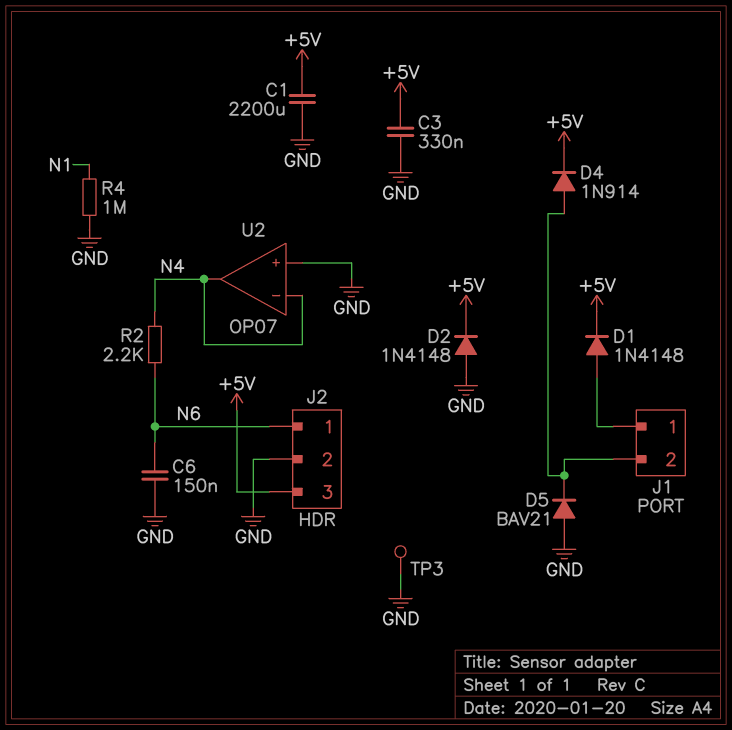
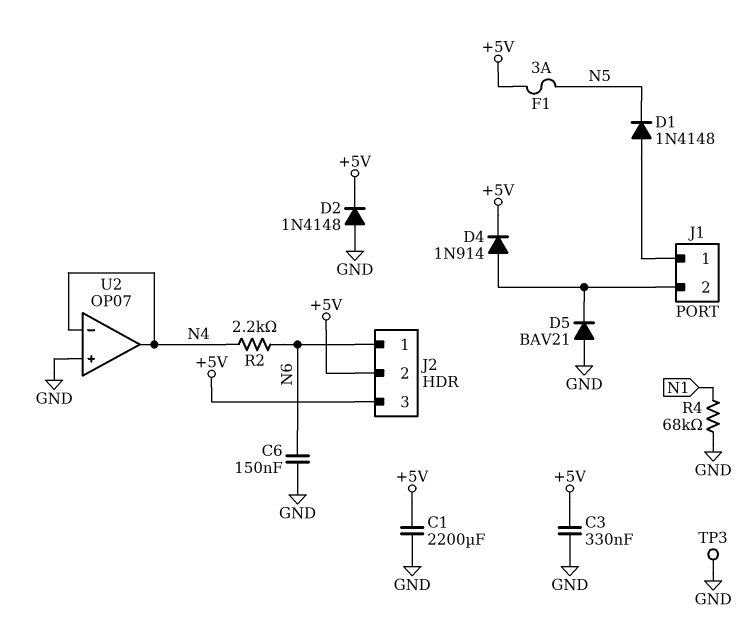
D1: diode 1N4148 (A J1/1, K +5V) -> diode 1N4148 (A J1/1, K N5)
F1: none -> 3A (+5V, N5)
J2 pin 2: GND -> +5V
R4: 1M (GND, N1) -> 68k (GND, N1)

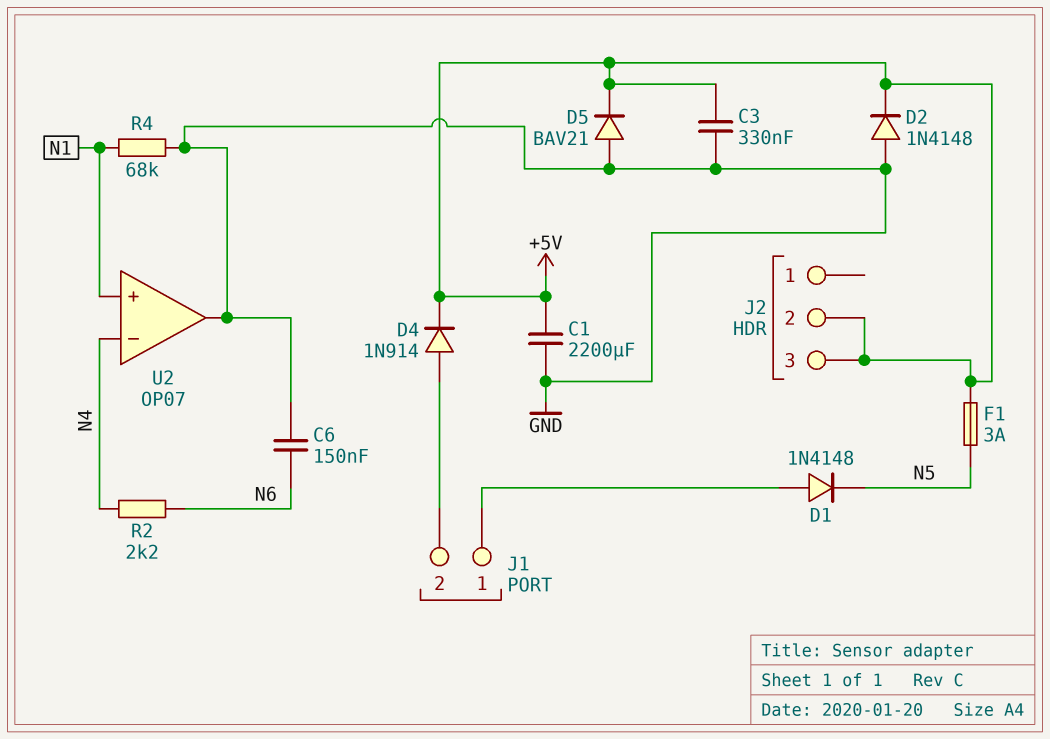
D5: diode BAV21 (A GND, K J1/2) -> diode BAV21 (A GND, K +5V)
J2 pin 1: N6 -> none
TP3: test point (GND) -> none
U2 pin in+: GND -> N1
U2 pin out: N4 -> GND

